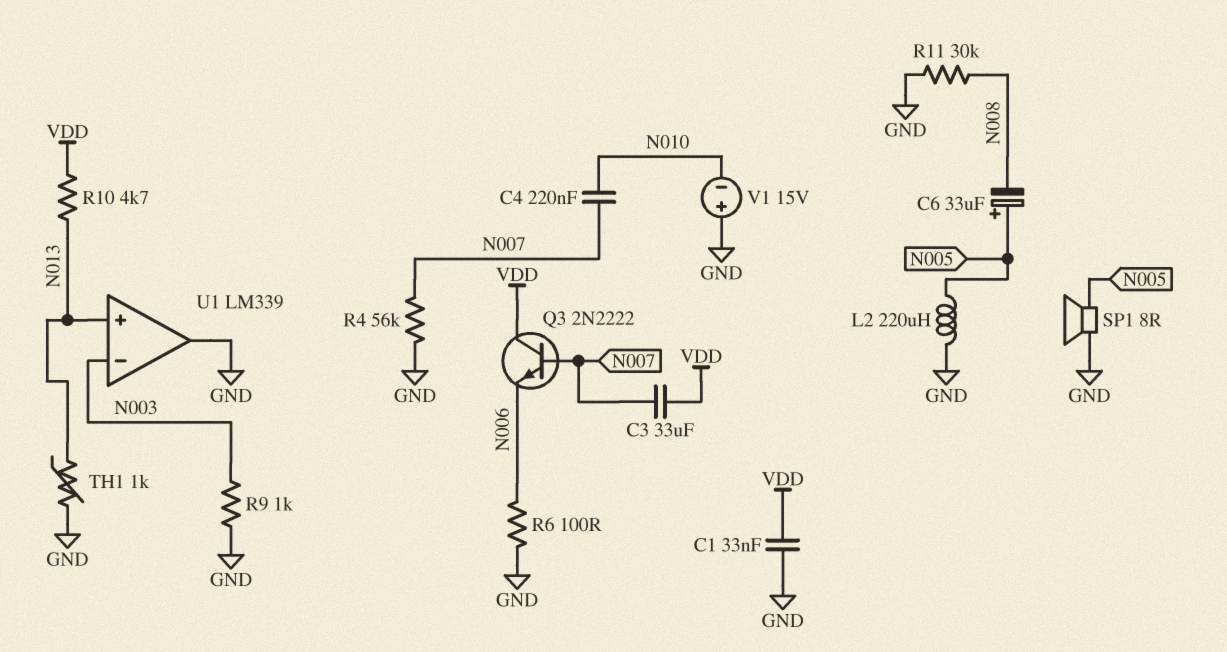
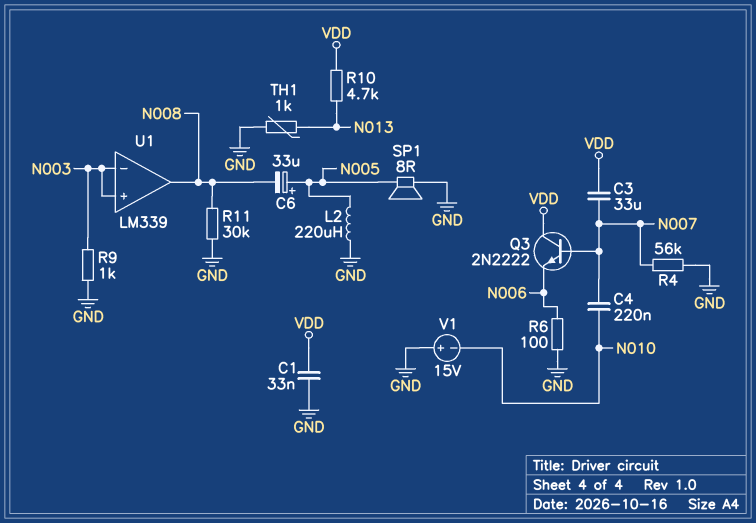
U1 pin in+: N013 -> N003
U1 pin out: GND -> N008

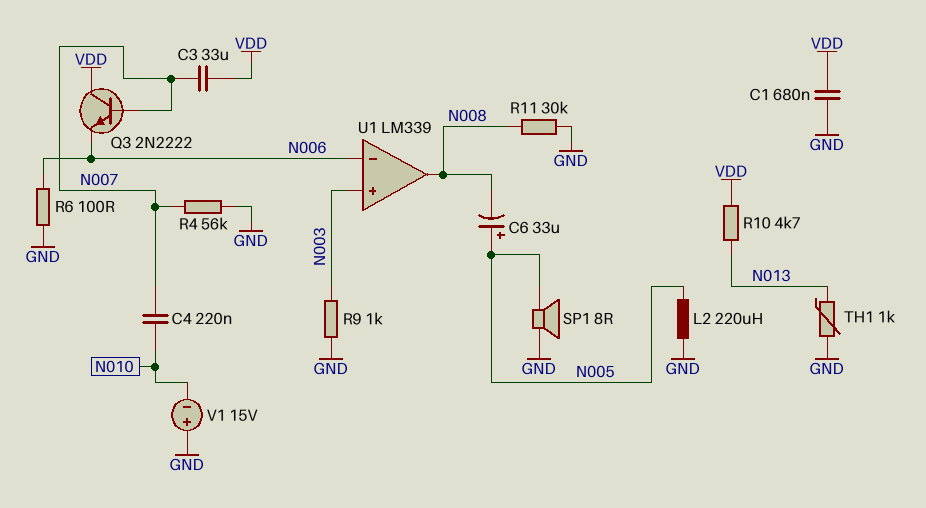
C1: 33nF (GND, VDD) -> 680nF (GND, VDD)
U1 pin in-: N003 -> N006

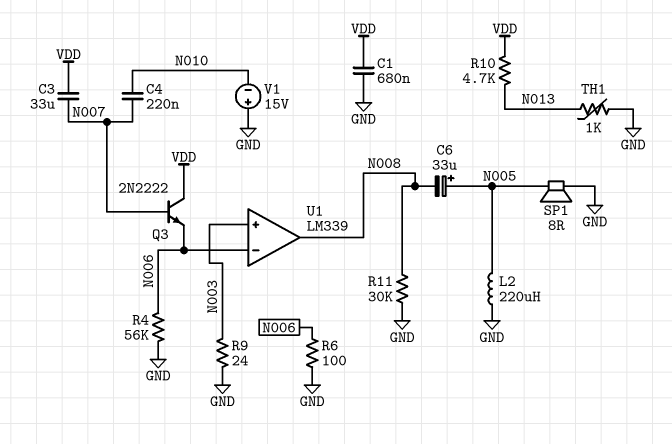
R4: 56k (GND, N007) -> 56k (GND, N006)
R9: 1k (GND, N003) -> 24 (GND, N003)

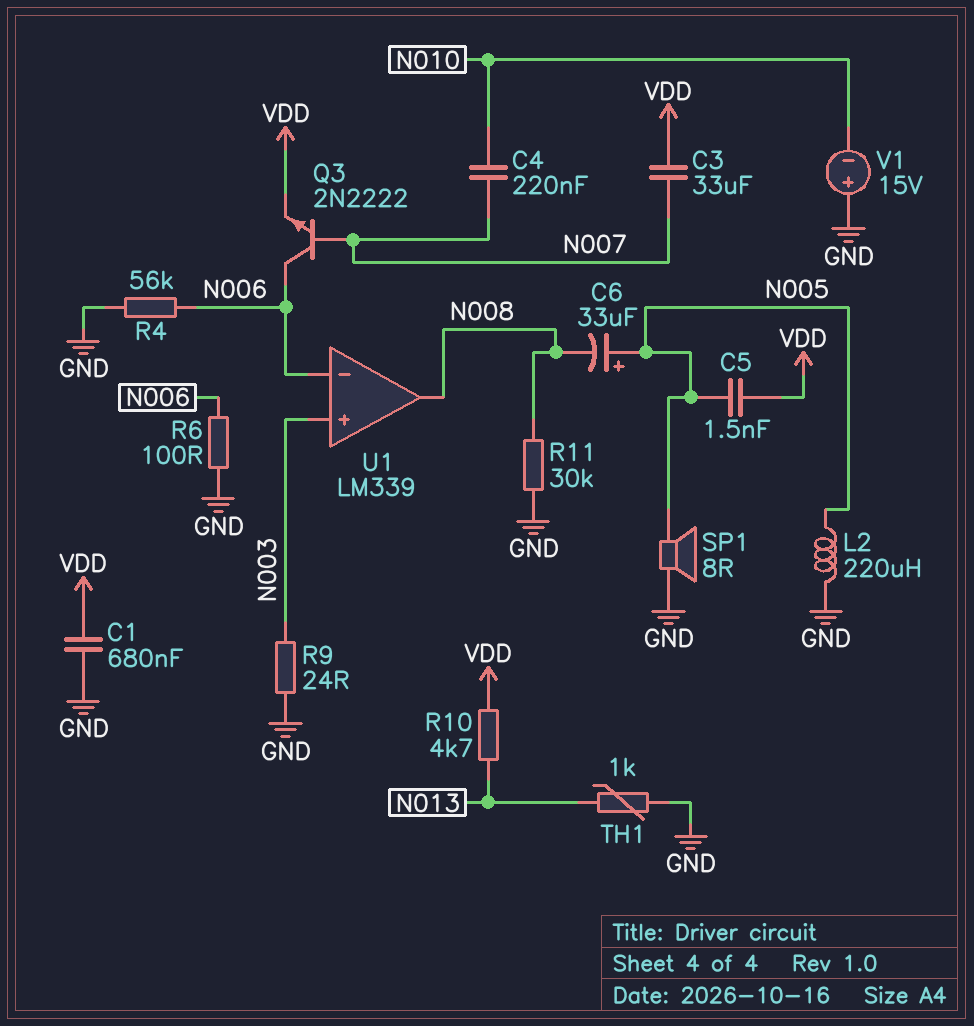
C5: none -> 1.5nF (N005, VDD)
Q3: NPN 2N2222 (B N007, C VDD, E N006) -> NPN 2N2222 (B N007, C N006, E VDD)

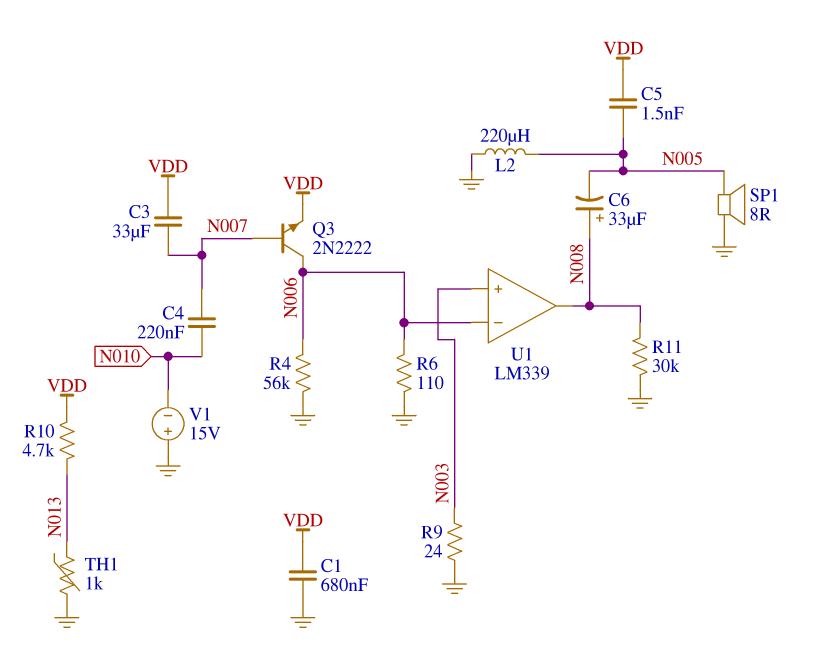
C6: 33uF (plus N005, minus N008) -> 33uF (plus N008, minus N005)
R6: 100 (GND, N006) -> 110 (GND, N006)

